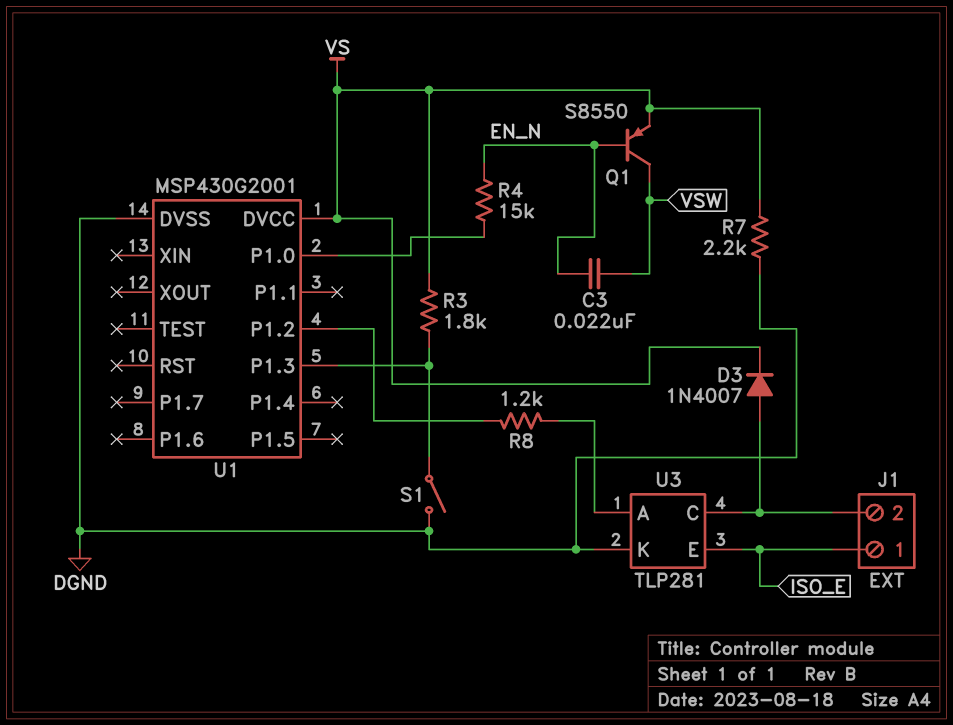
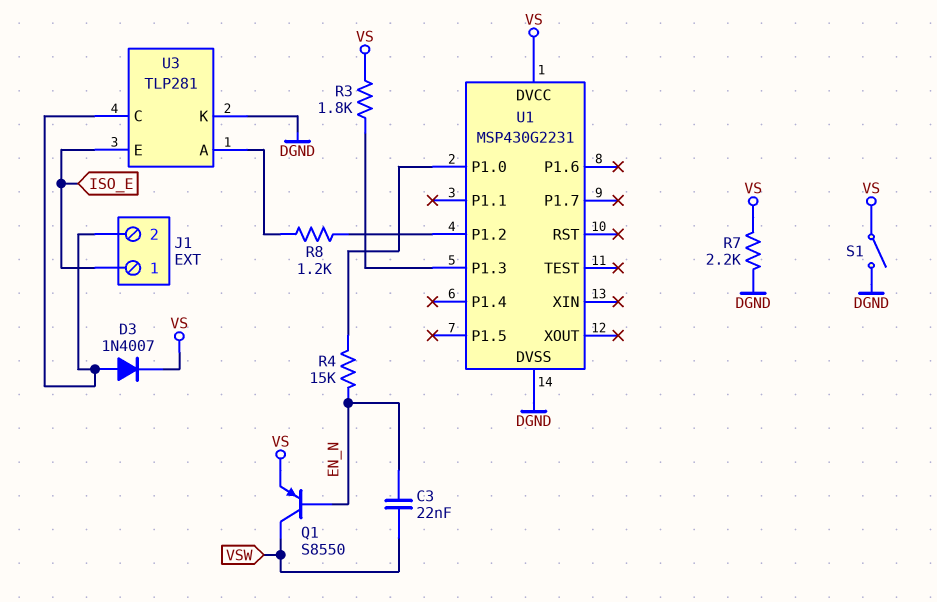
S1: switch (DGND, U1/P1.3) -> switch (DGND, VS)
U1: MSP430G2001 -> MSP430G2231

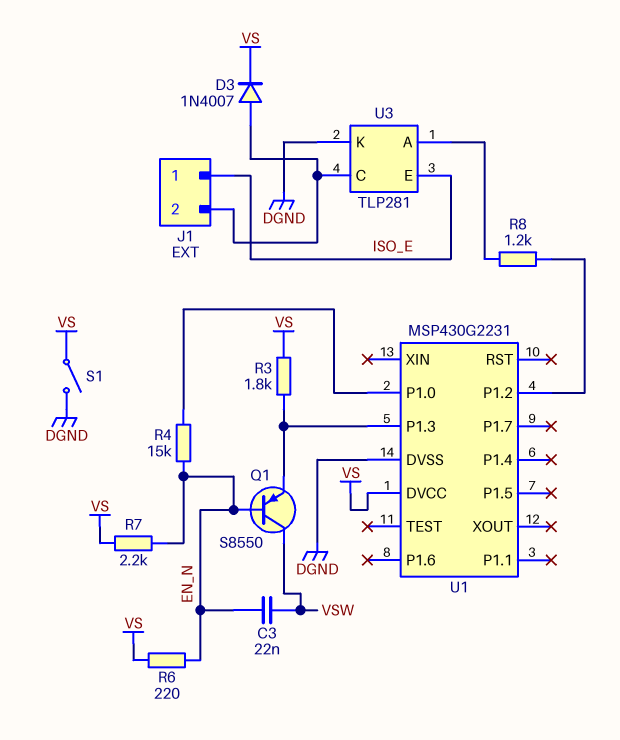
Q1: PNP S8550 (B EN_N, C VSW, E VS) -> PNP S8550 (B EN_N, C VSW, E U1/P1.3)
R6: none -> 220 (EN_N, VS)
R7: 2.2k (DGND, VS) -> 2.2k (EN_N, VS)

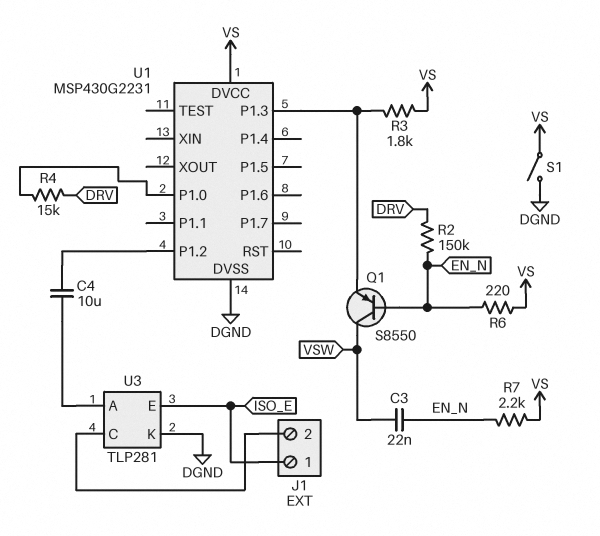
C4: none -> 10uF (U1/P1.2, U3/A)
D3: diode 1N4007 (A J1/2, K VS) -> none
R2: none -> 150k (DRV, EN_N)
R4: 15k (EN_N, U1/P1.0) -> 15k (DRV, U1/P1.0)
R8: 1.2k (U1/P1.2, U3/A) -> none

